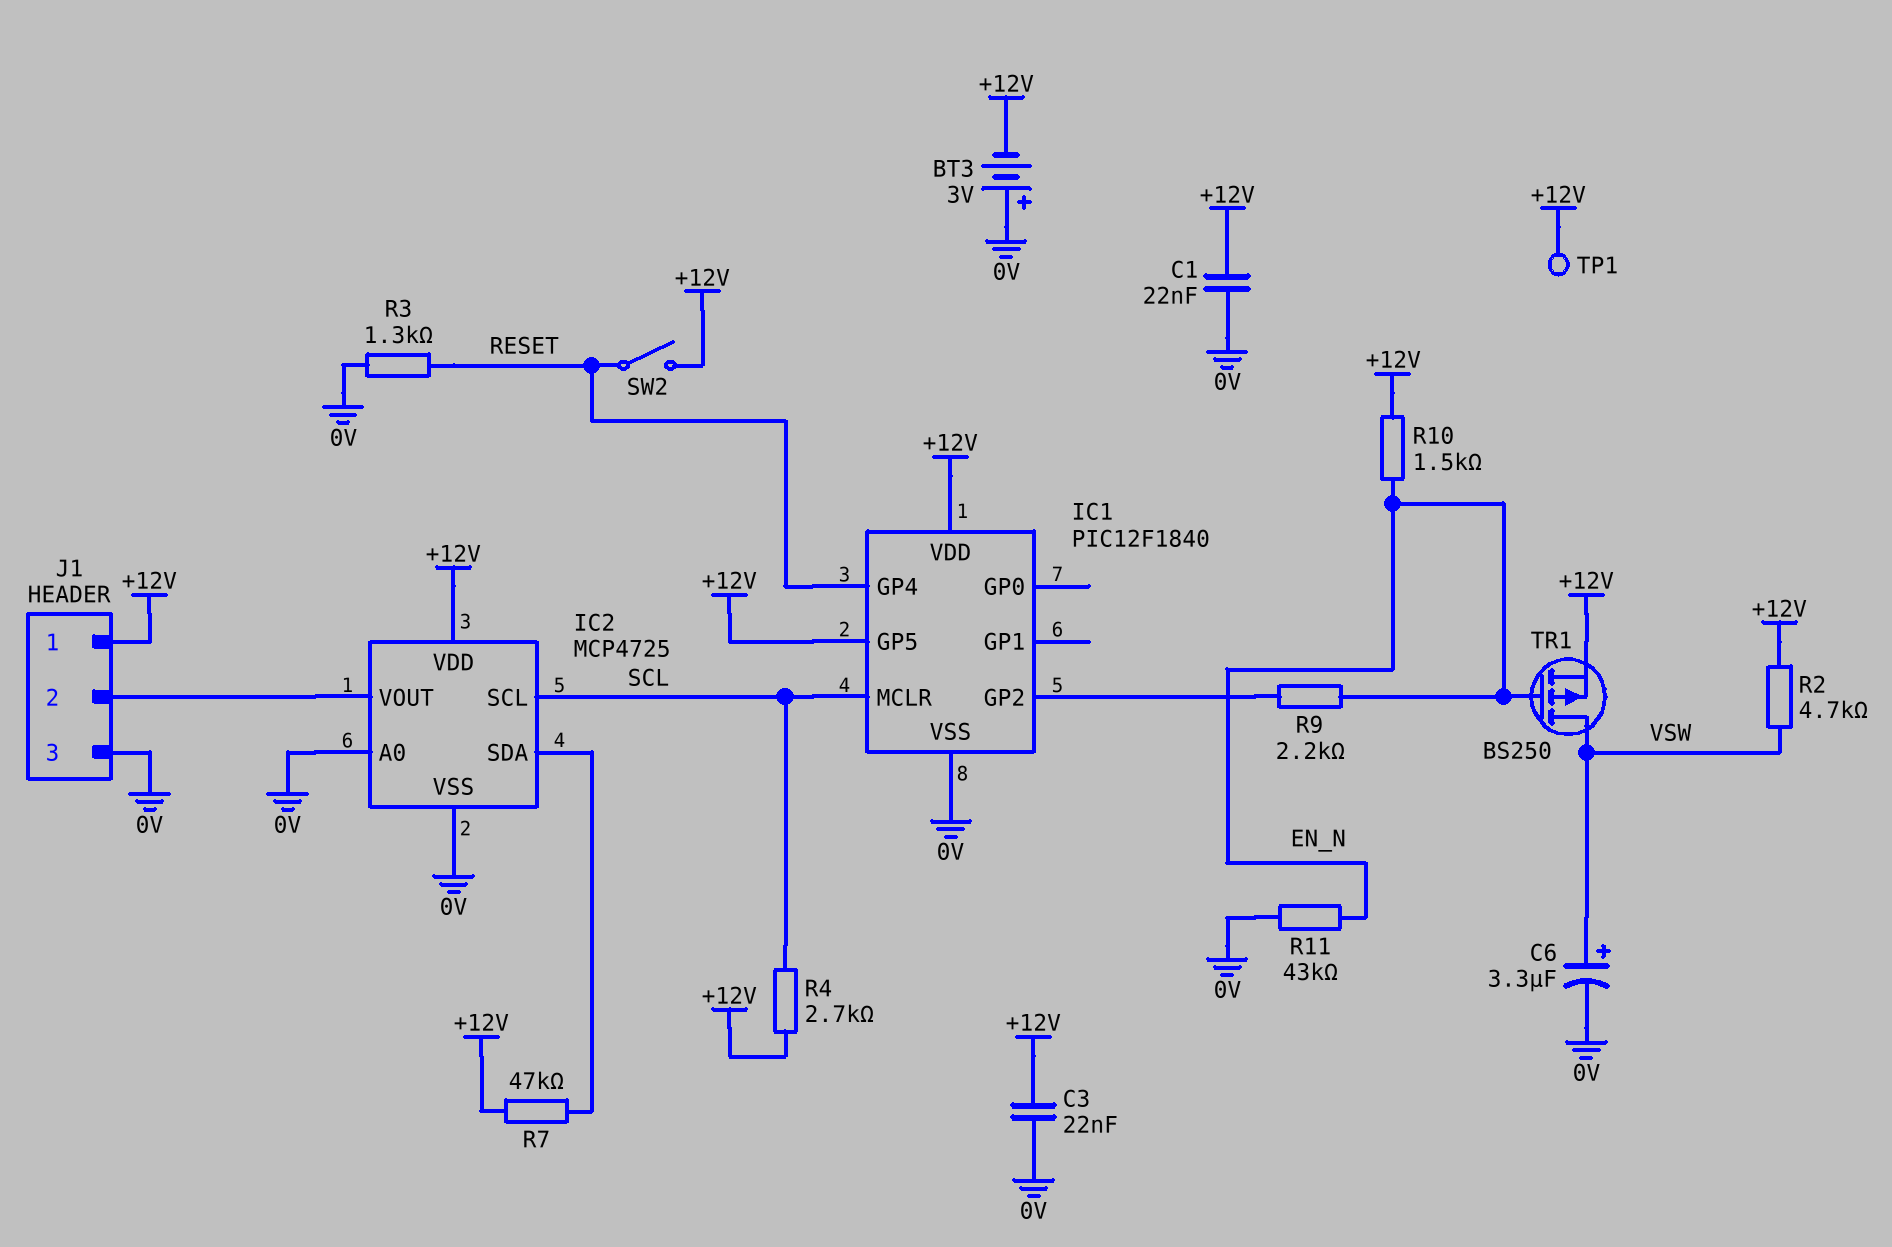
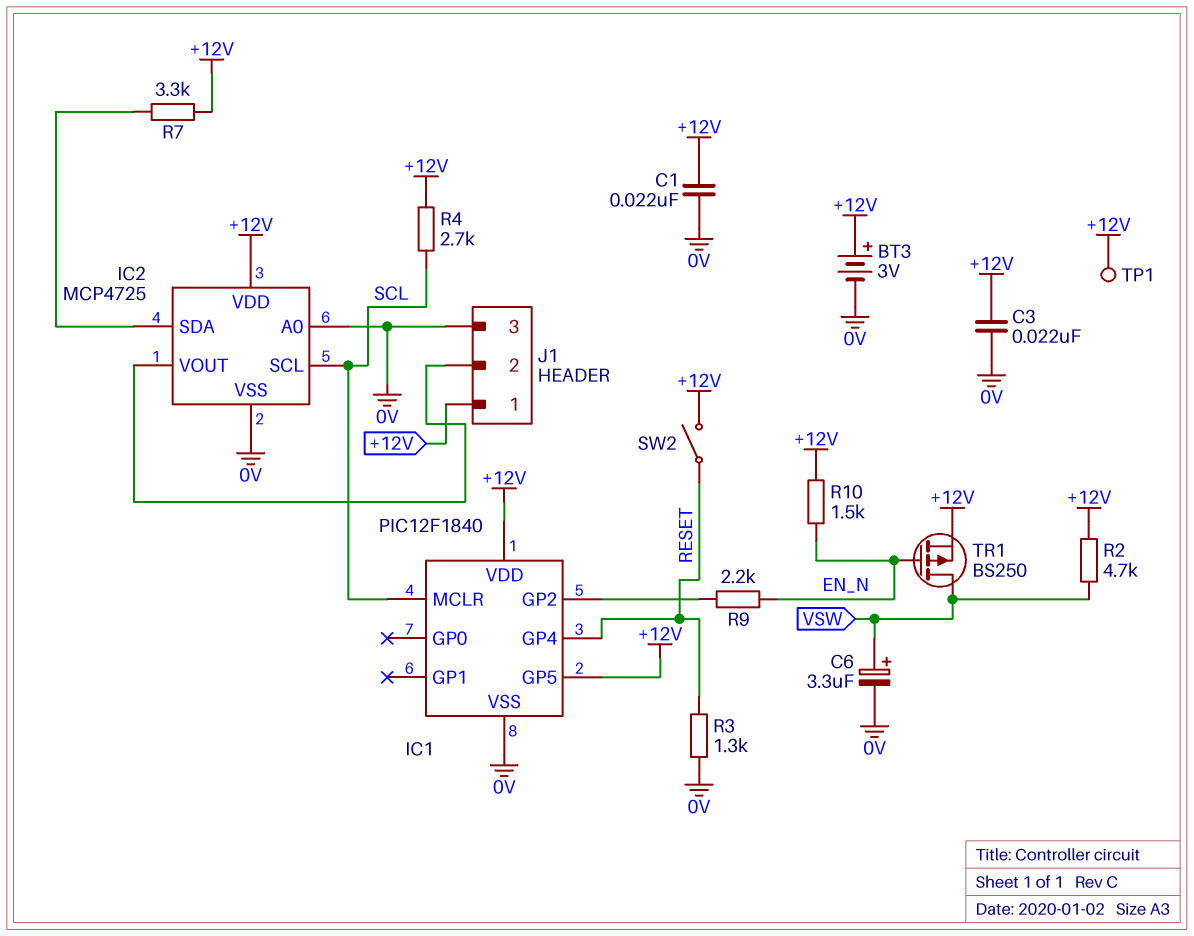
BT3: 3V (plus 0V, minus +12V) -> 3V (plus +12V, minus 0V)
R7: 47k (+12V, IC2/SDA) -> 3.3k (+12V, IC2/SDA)
R11: 43k (0V, EN_N) -> none

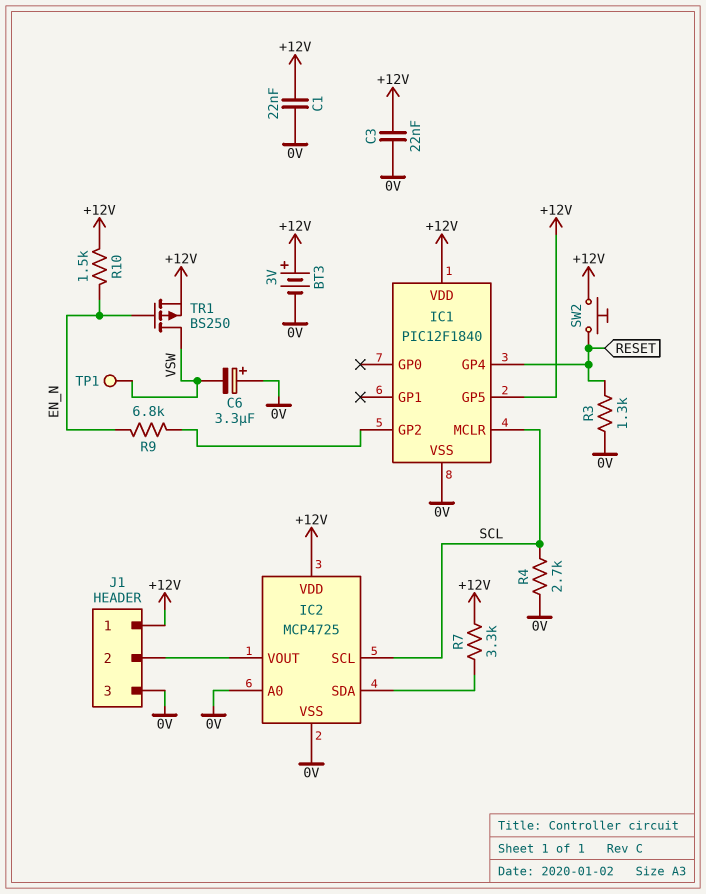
C6: 3.3uF (plus VSW, minus 0V) -> 3.3uF (plus 0V, minus VSW)
R2: 4.7k (+12V, VSW) -> none
R4: 2.7k (+12V, SCL) -> 2.7k (0V, SCL)
R9: 2.2k (EN_N, IC1/GP2) -> 6.8k (EN_N, IC1/GP2)
SW2: switch (+12V, RESET) -> button (+12V, RESET)
TP1: test point (+12V) -> test point (VSW)

